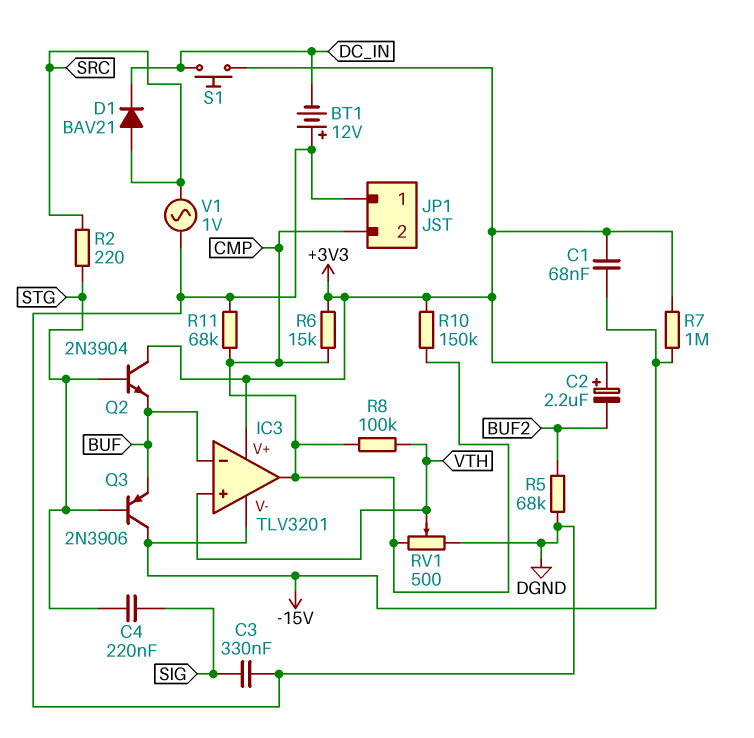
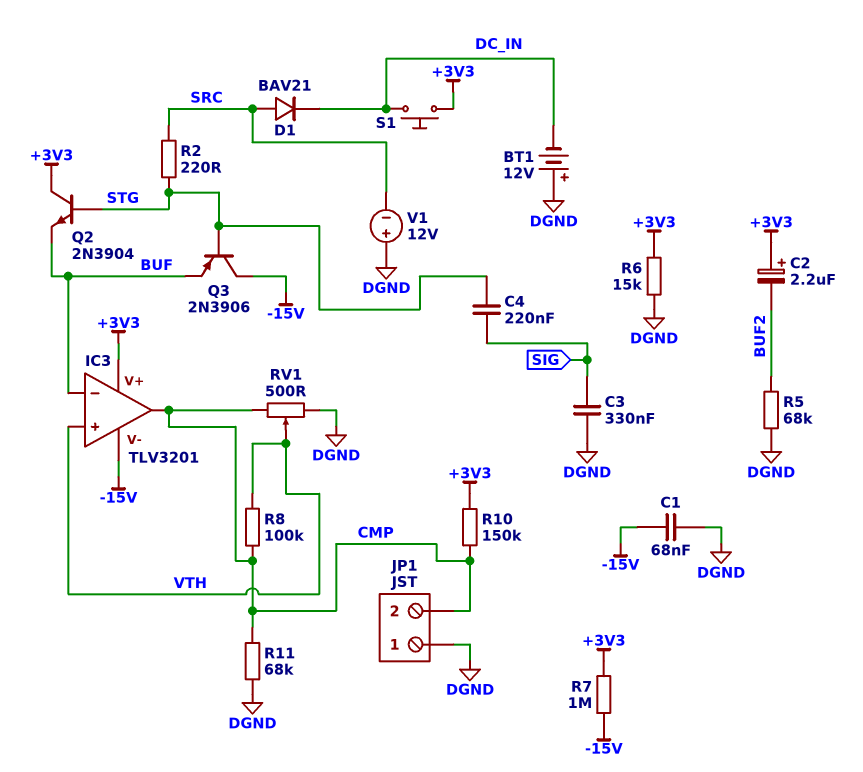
C1: 68nF (+3V3, -15V) -> 68nF (-15V, DGND)
R6: 15k (+3V3, CMP) -> 15k (+3V3, DGND)
V1: AC 1V (DGND, SRC) -> 12V (plus DGND, minus SRC)

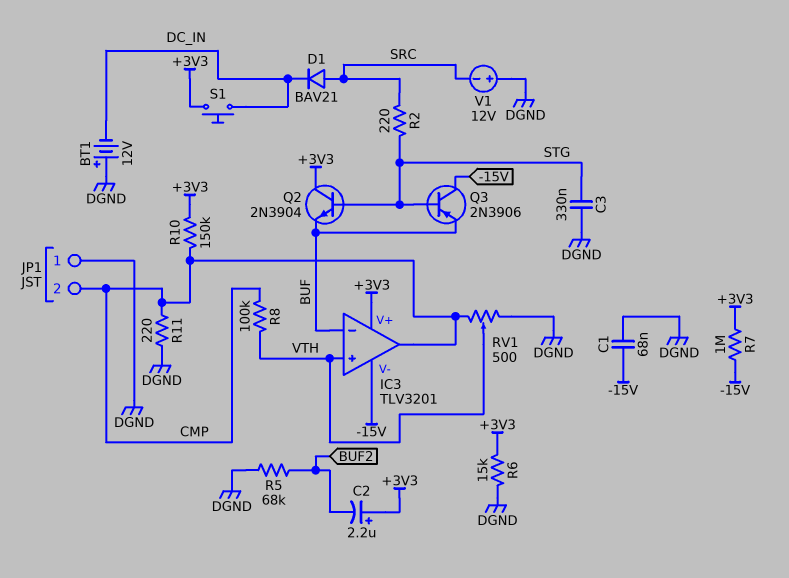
C3: 330nF (DGND, SIG) -> 330nF (DGND, STG)
C4: 220nF (SIG, STG) -> none
R11: 68k (CMP, DGND) -> 220 (CMP, DGND)

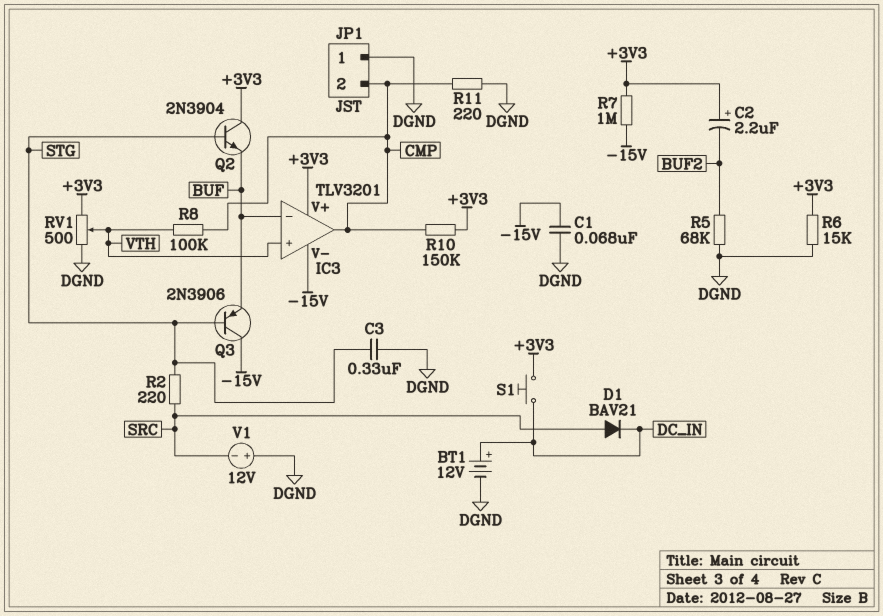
BT1: 12V (plus DGND, minus DC_IN) -> 12V (plus DC_IN, minus DGND)
RV1: 500 (CMP, DGND, wiper VTH) -> 500 (+3V3, DGND, wiper VTH)

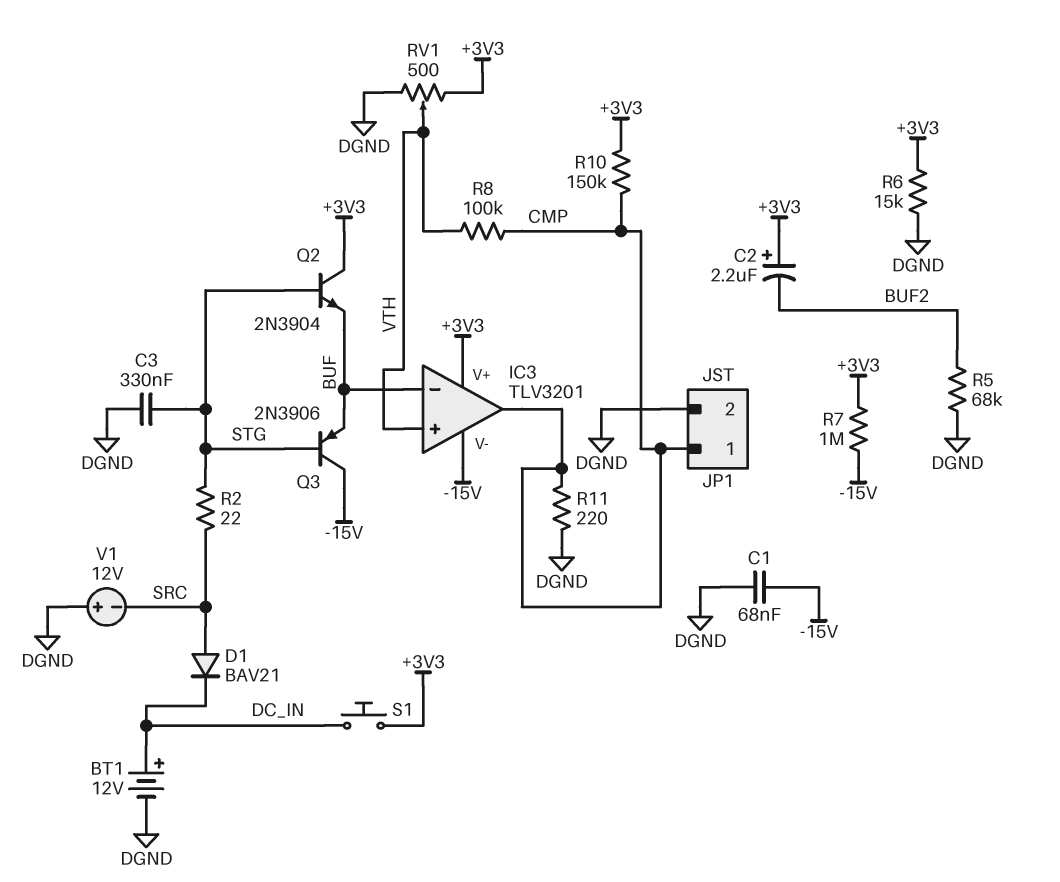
JP1 pin 1: DGND -> CMP
JP1 pin 2: CMP -> DGND
R2: 220 (SRC, STG) -> 22 (SRC, STG)

